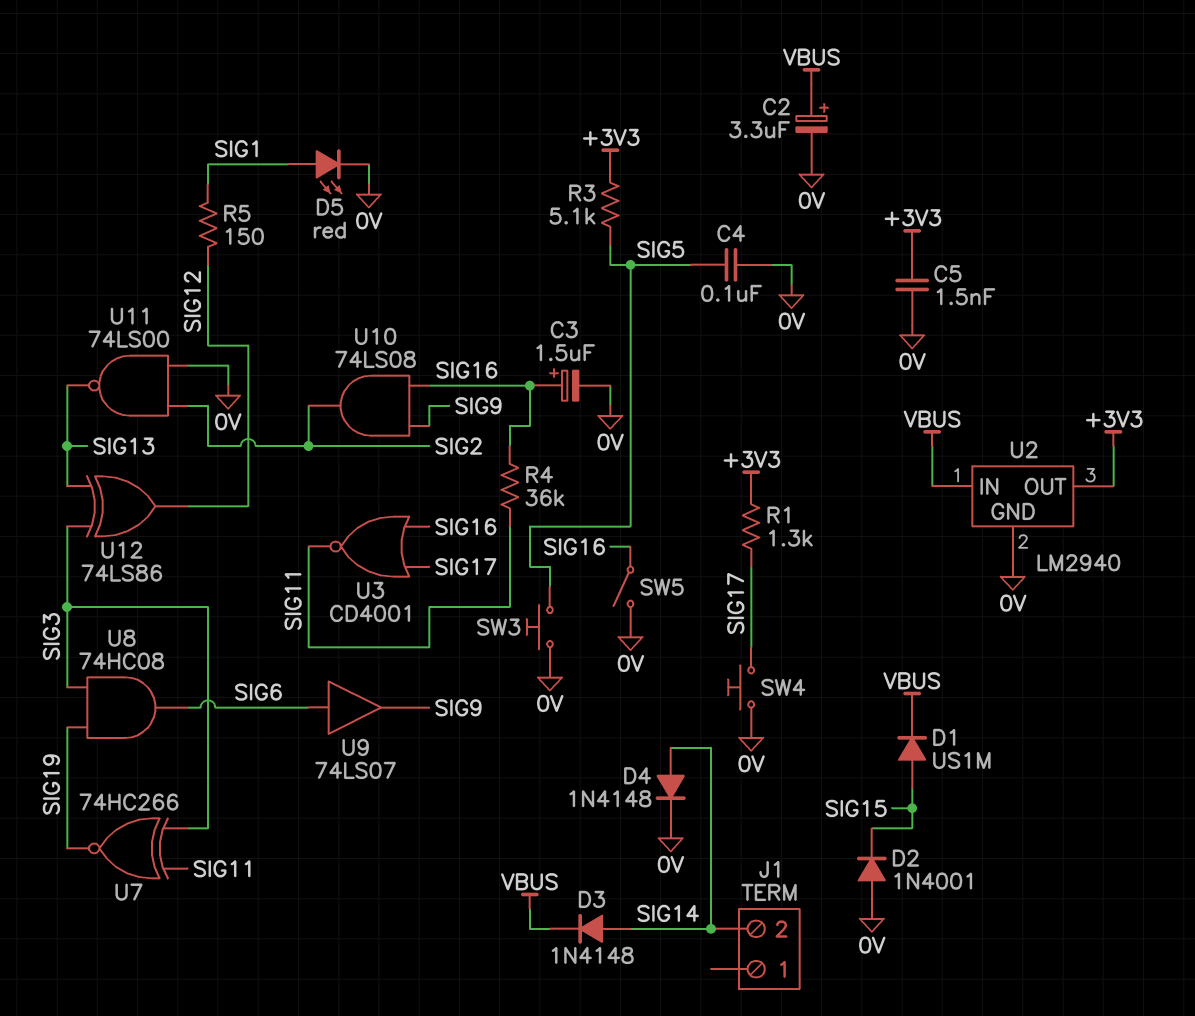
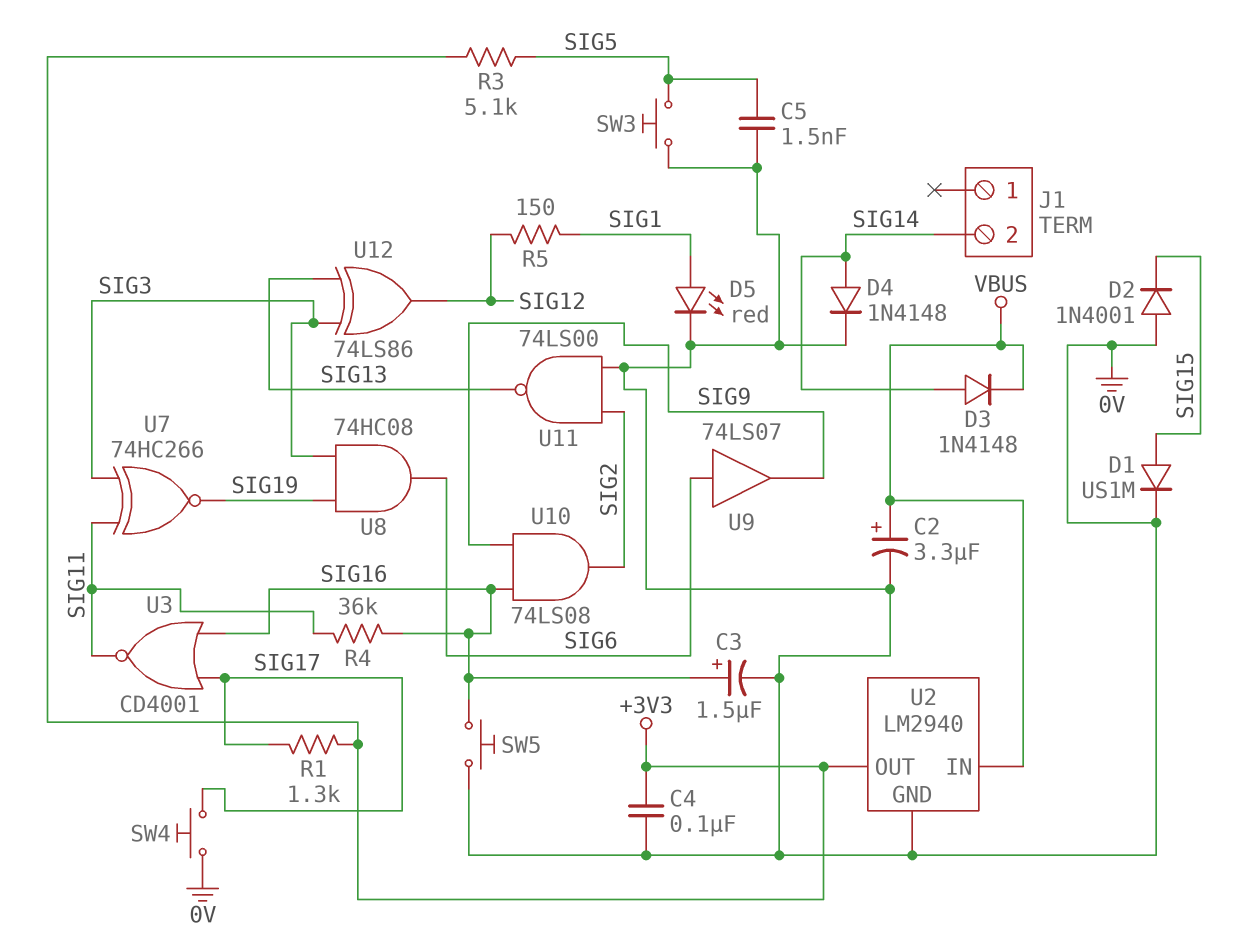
C4: 100nF (0V, SIG5) -> 100nF (+3V3, 0V)
C5: 1.5nF (+3V3, 0V) -> 1.5nF (0V, SIG5)
D1: diode US1M (A SIG15, K VBUS) -> diode US1M (A SIG15, K 0V)
SW5: switch (0V, SIG16) -> button (0V, SIG16)

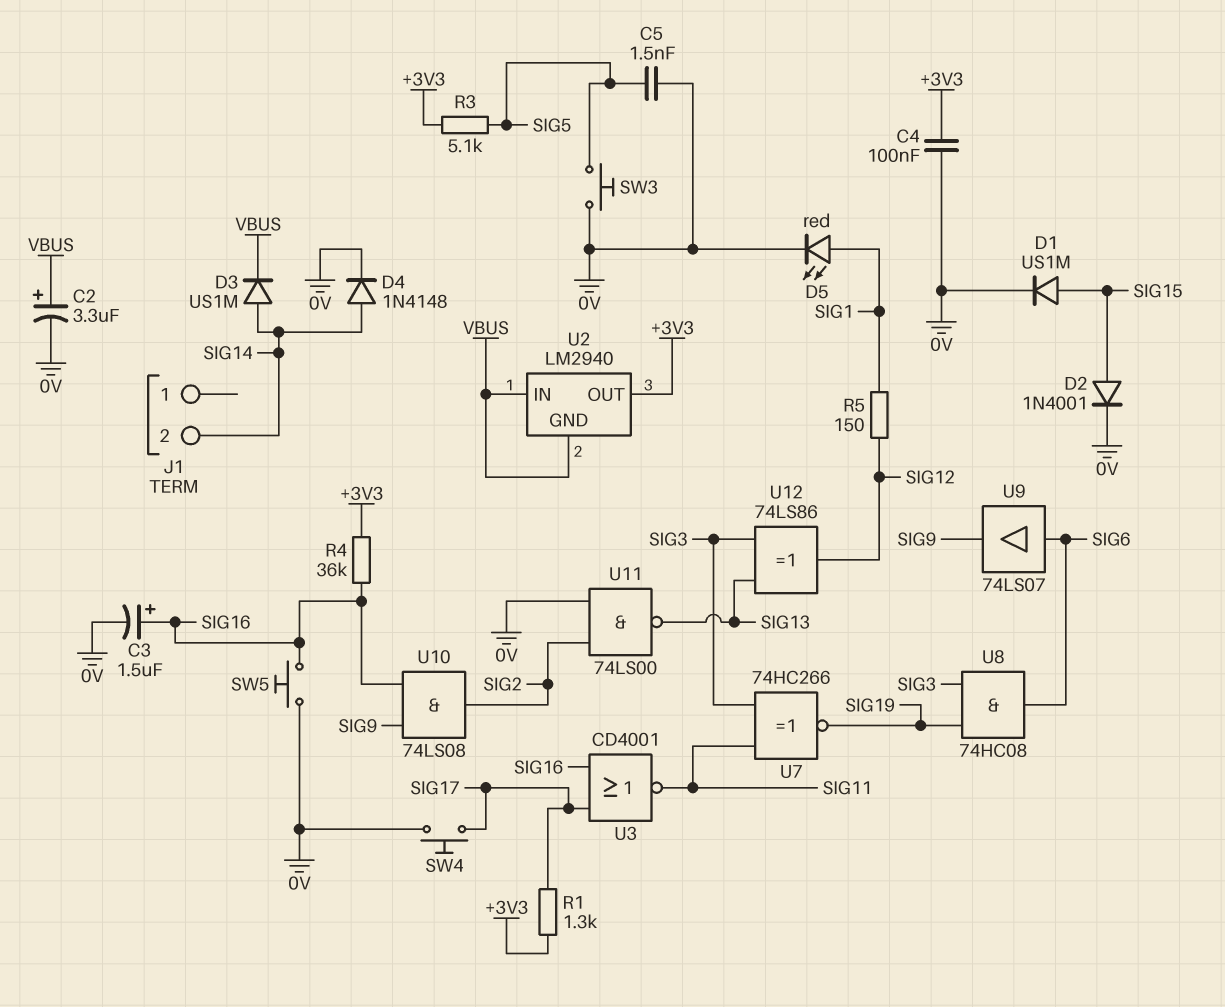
D2: diode 1N4001 (A 0V, K SIG15) -> diode 1N4001 (A SIG15, K 0V)
D3: diode 1N4148 (A SIG14, K VBUS) -> diode US1M (A SIG14, K VBUS)
R4: 36k (SIG11, SIG16) -> 36k (+3V3, SIG16)
U2 pin GND: 0V -> VBUS

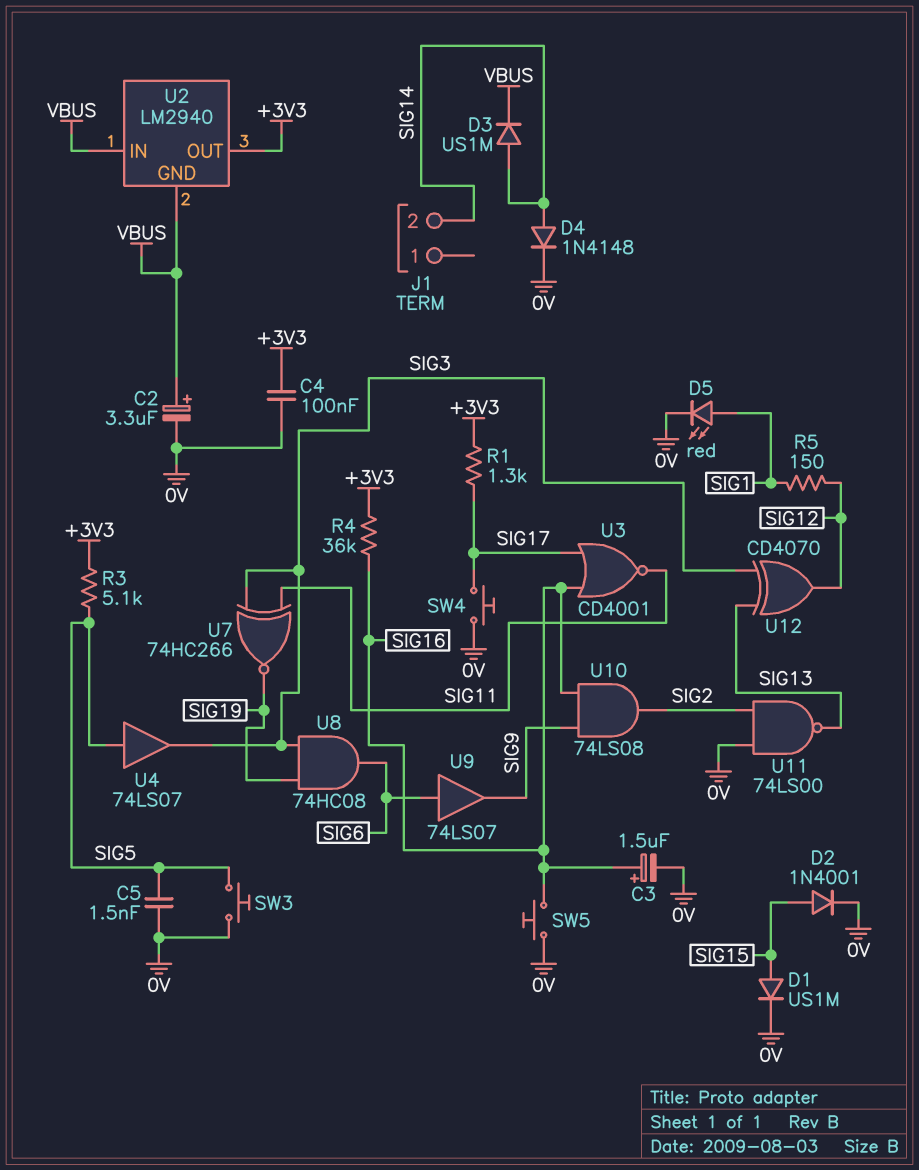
U4: none -> buffer 74LS07 (in SIG5, out SIG3)
U12: XOR 74LS86 (in SIG3, in SIG13, out SIG12) -> XOR CD4070 (in SIG3, in SIG13, out SIG12)

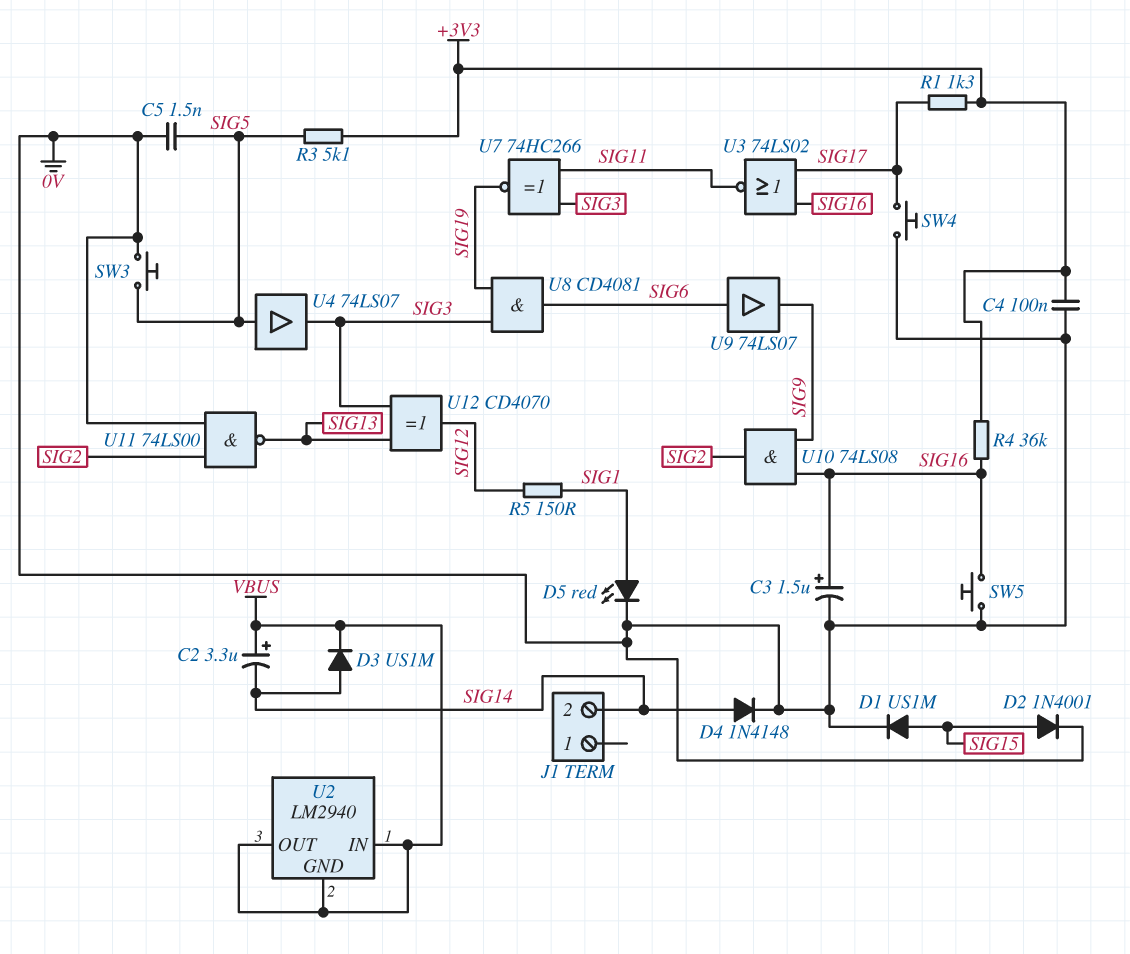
C2: 3.3uF (plus VBUS, minus 0V) -> 3.3uF (plus VBUS, minus SIG14)
U2 pin OUT: +3V3 -> VBUS
U3: NOR CD4001 (in SIG16, in SIG17, out SIG11) -> NOR 74LS02 (in SIG16, in SIG17, out SIG11)
U8: AND 74HC08 (in SIG3, in SIG19, out SIG6) -> AND CD4081 (in SIG3, in SIG19, out SIG6)

